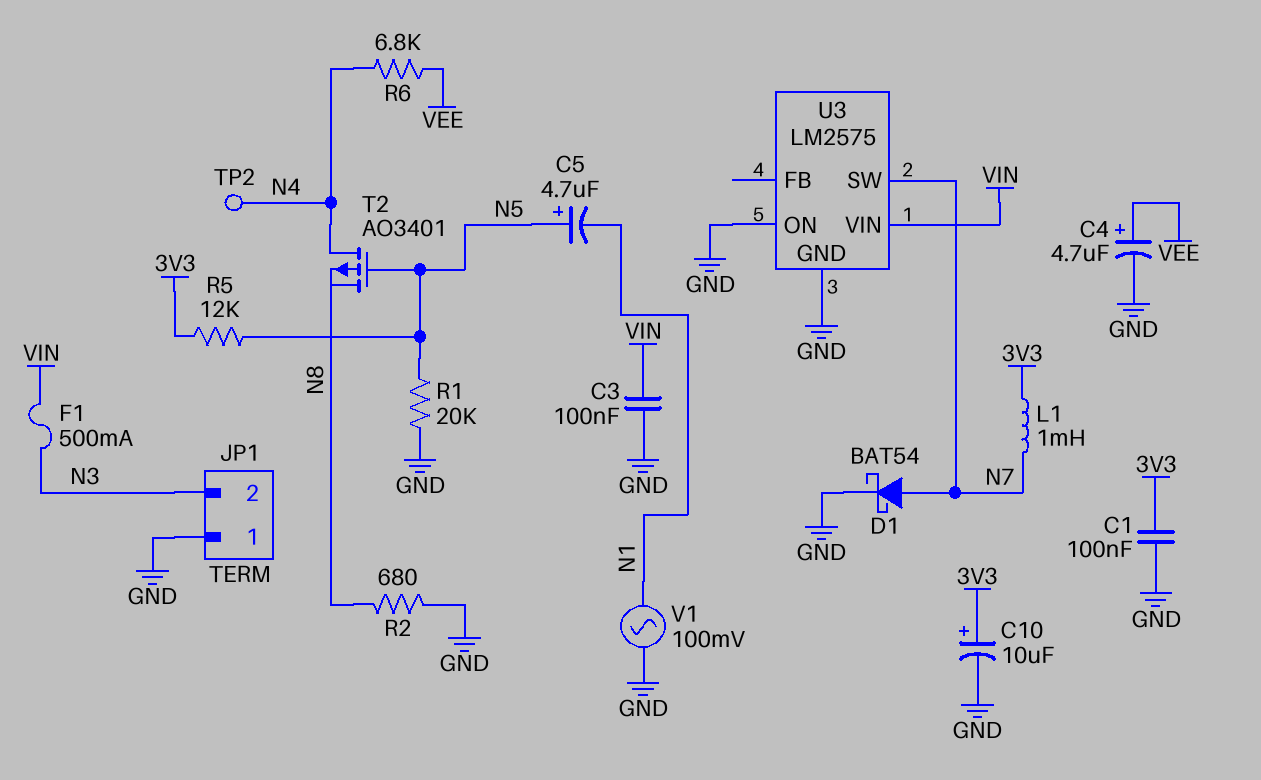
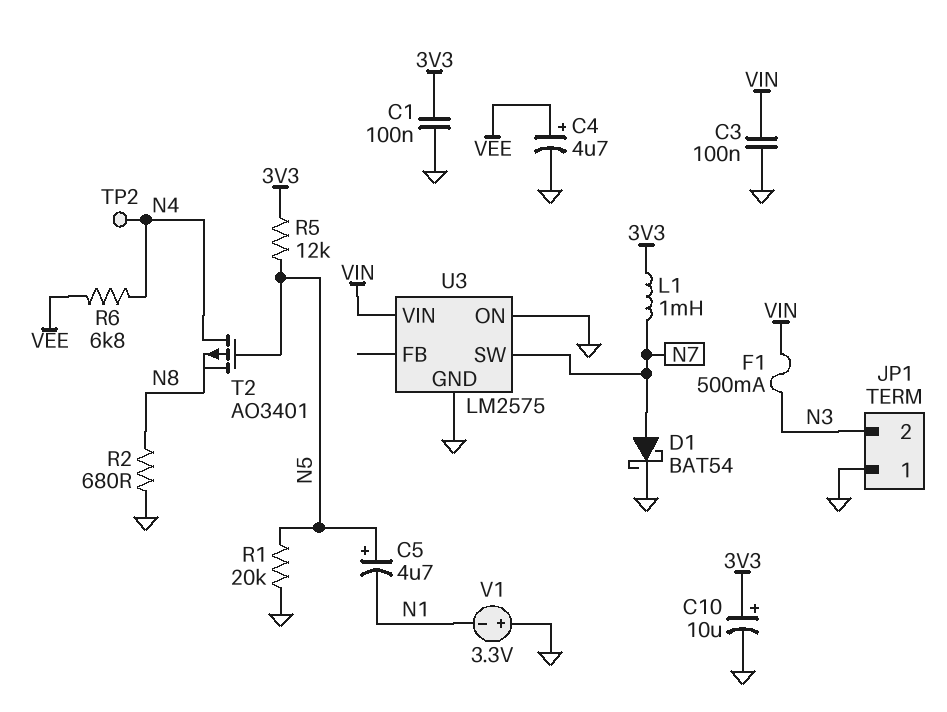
V1: AC 100mV (GND, N1) -> 3.3V (plus GND, minus N1)

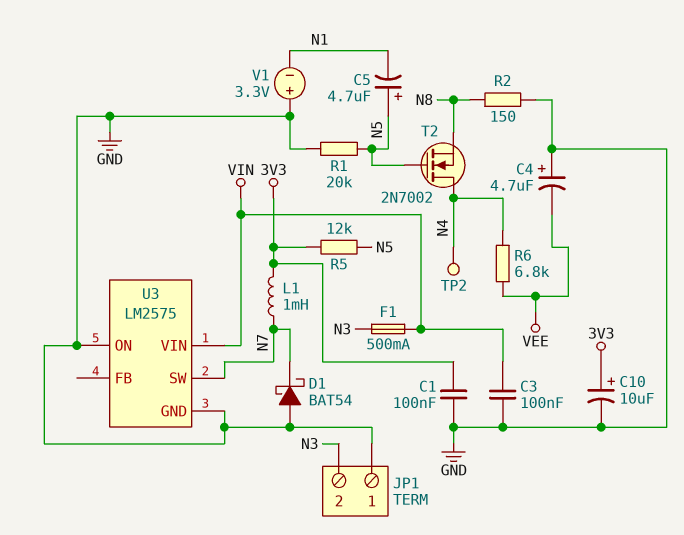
C4: 4.7uF (plus VEE, minus GND) -> 4.7uF (plus GND, minus VEE)
D1: schottky BAT54 (A N7, K GND) -> schottky BAT54 (A GND, K N7)
R2: 680 (GND, N8) -> 150 (GND, N8)
T2: PMOS AO3401 (G N5, D N4, S N8) -> NMOS 2N7002 (G N5, D N4, S N8)

